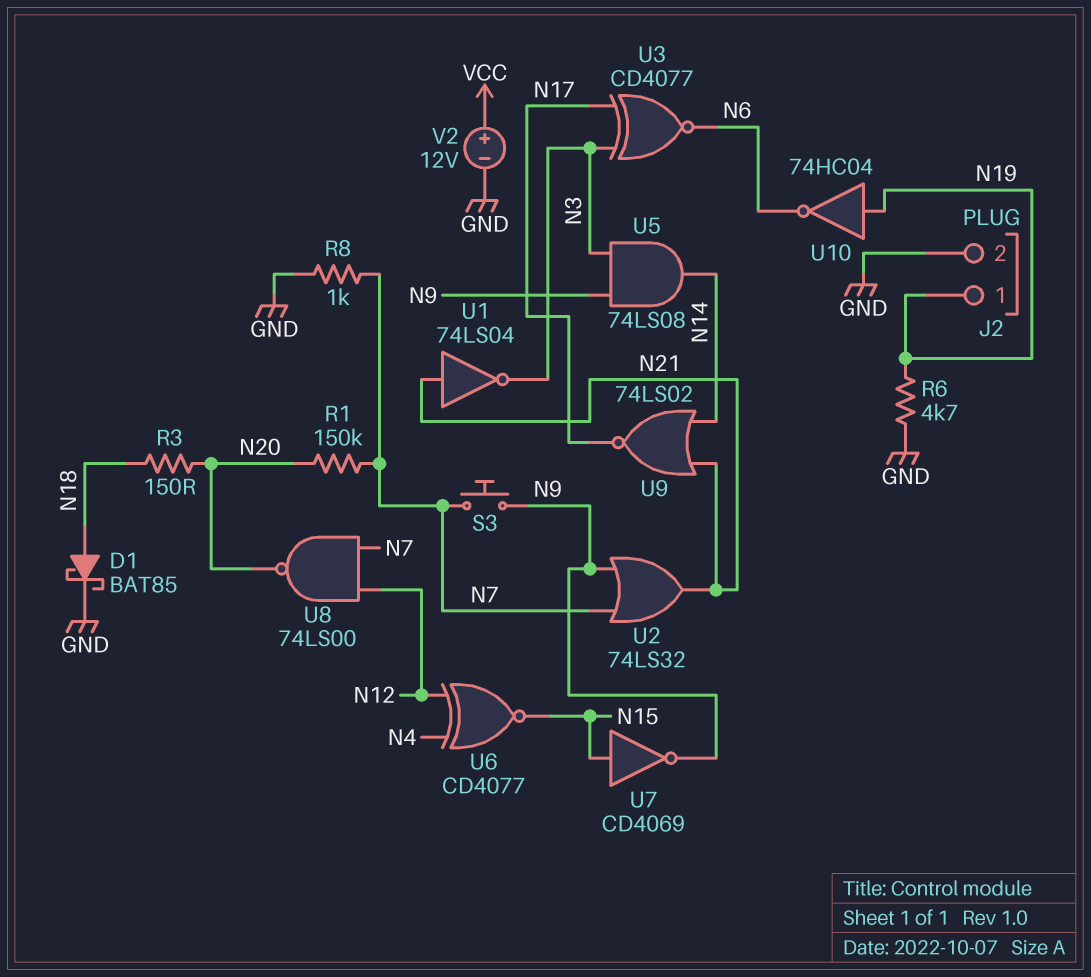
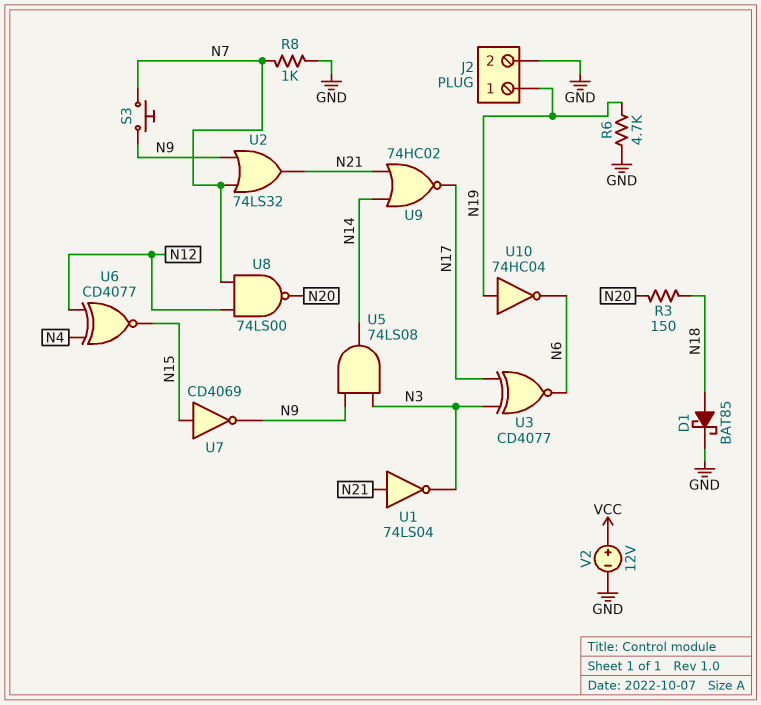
R1: 150k (N7, N20) -> none
U9: NOR 74LS02 (in N14, in N21, out N17) -> NOR 74HC02 (in N14, in N21, out N17)

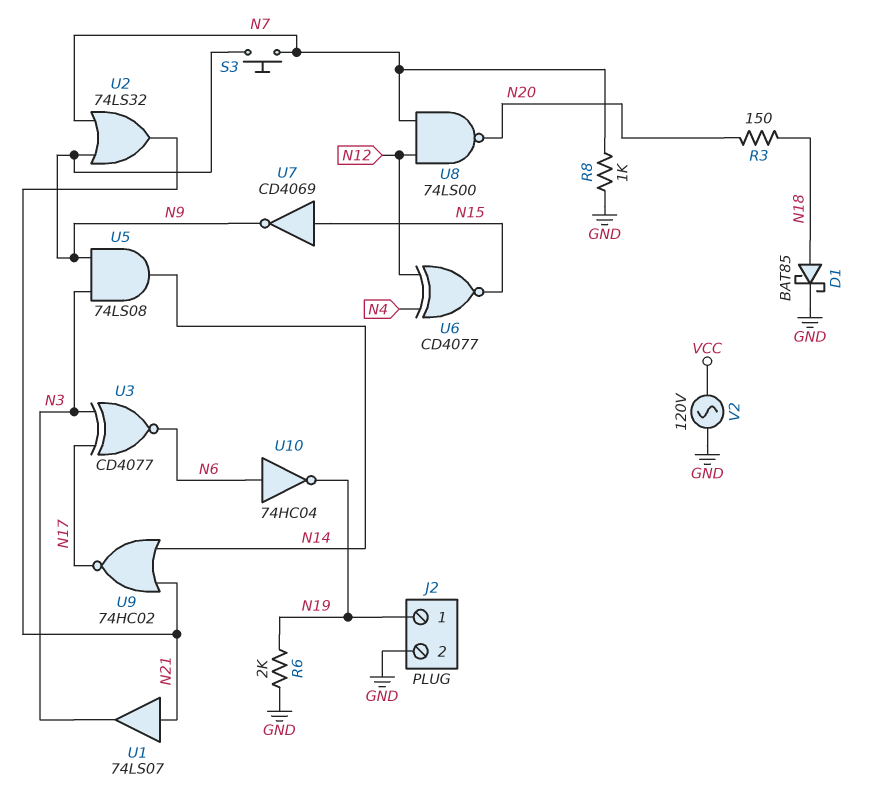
R6: 4.7k (GND, N19) -> 2k (GND, N19)
U1: NOT 74LS04 (in N21, out N3) -> buffer 74LS07 (in N21, out N3)
U10: NOT 74HC04 (in N19, out N6) -> NOT 74HC04 (in N6, out N19)
V2: 12V (plus VCC, minus GND) -> AC 120V (GND, VCC)

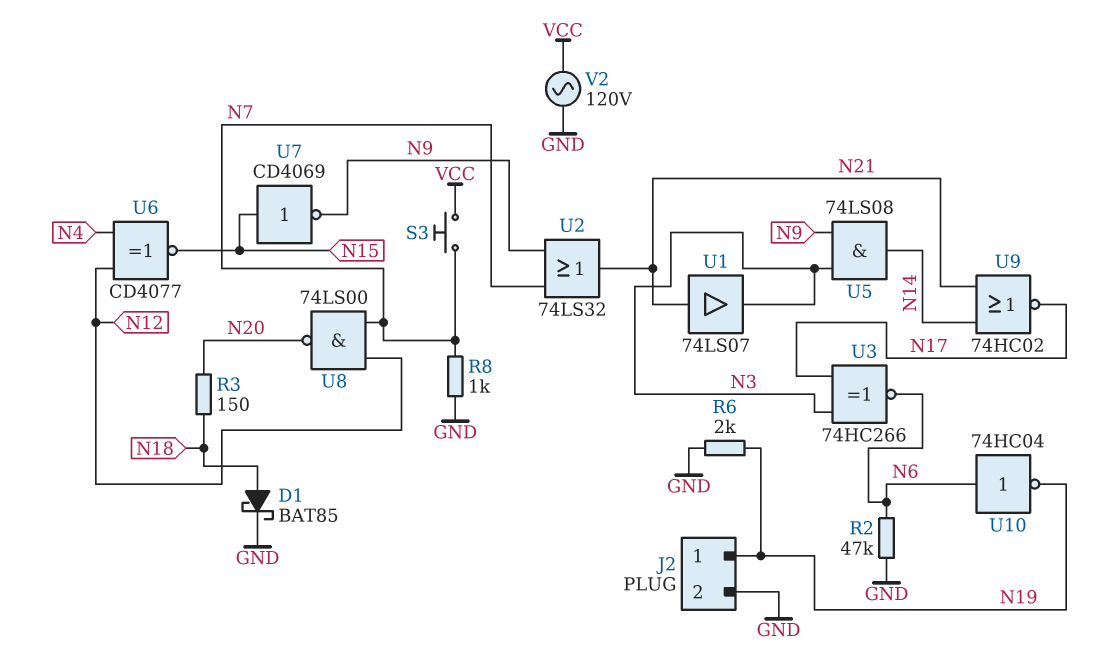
R2: none -> 47k (GND, N6)
S3: button (N7, N9) -> button (N7, VCC)
U3: XNOR CD4077 (in N3, in N17, out N6) -> XNOR 74HC266 (in N3, in N17, out N6)

